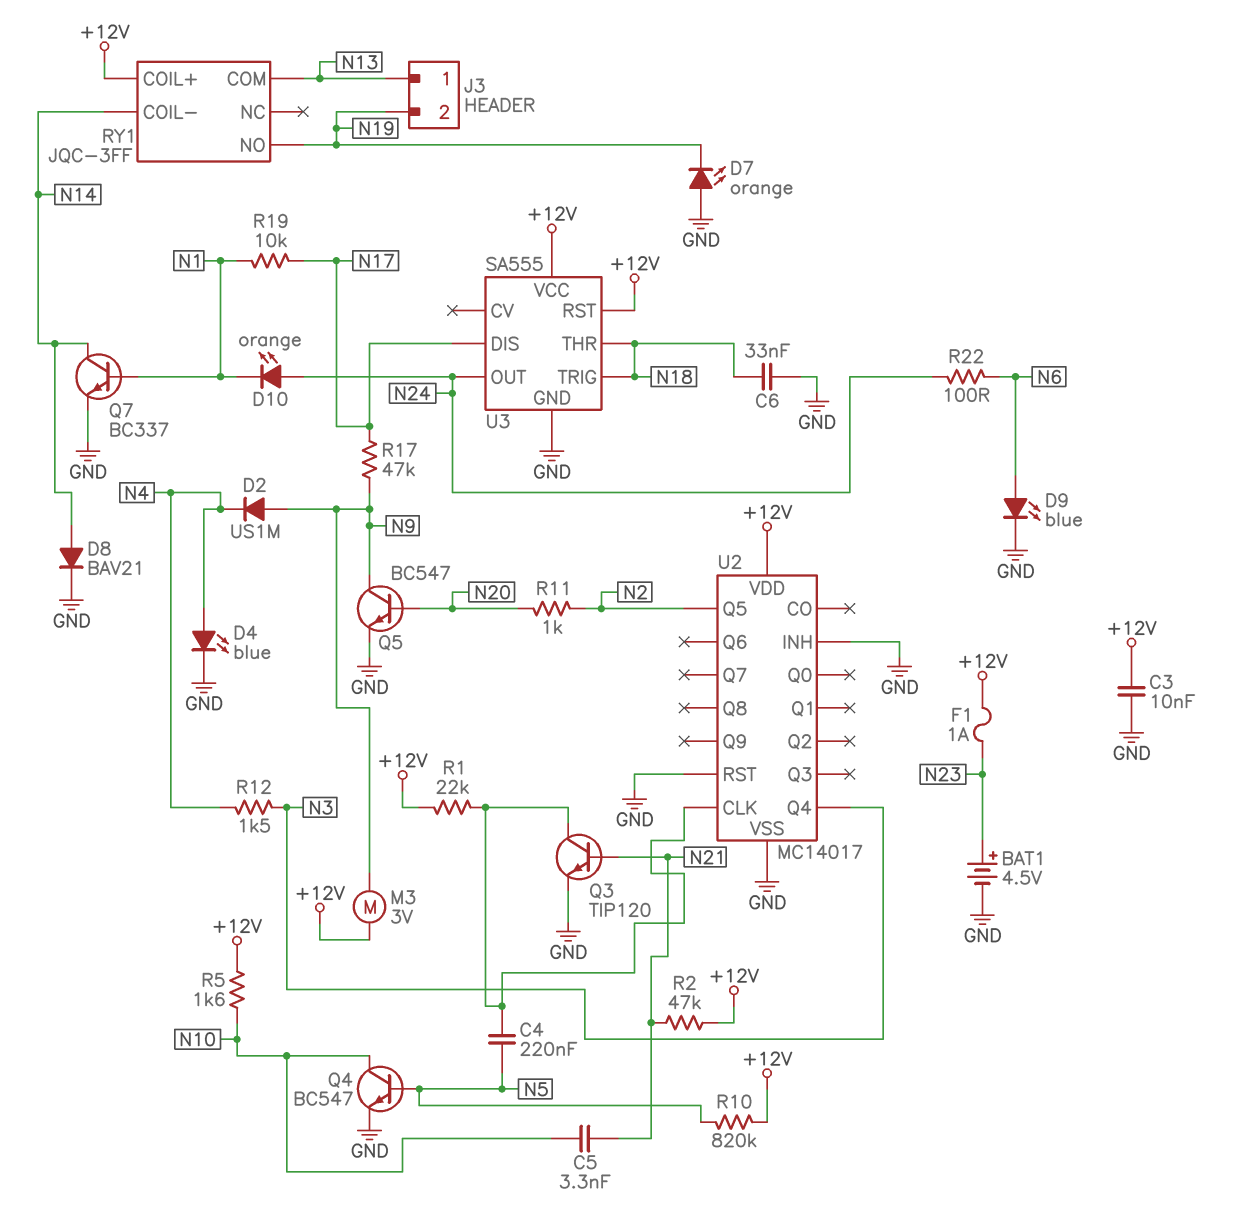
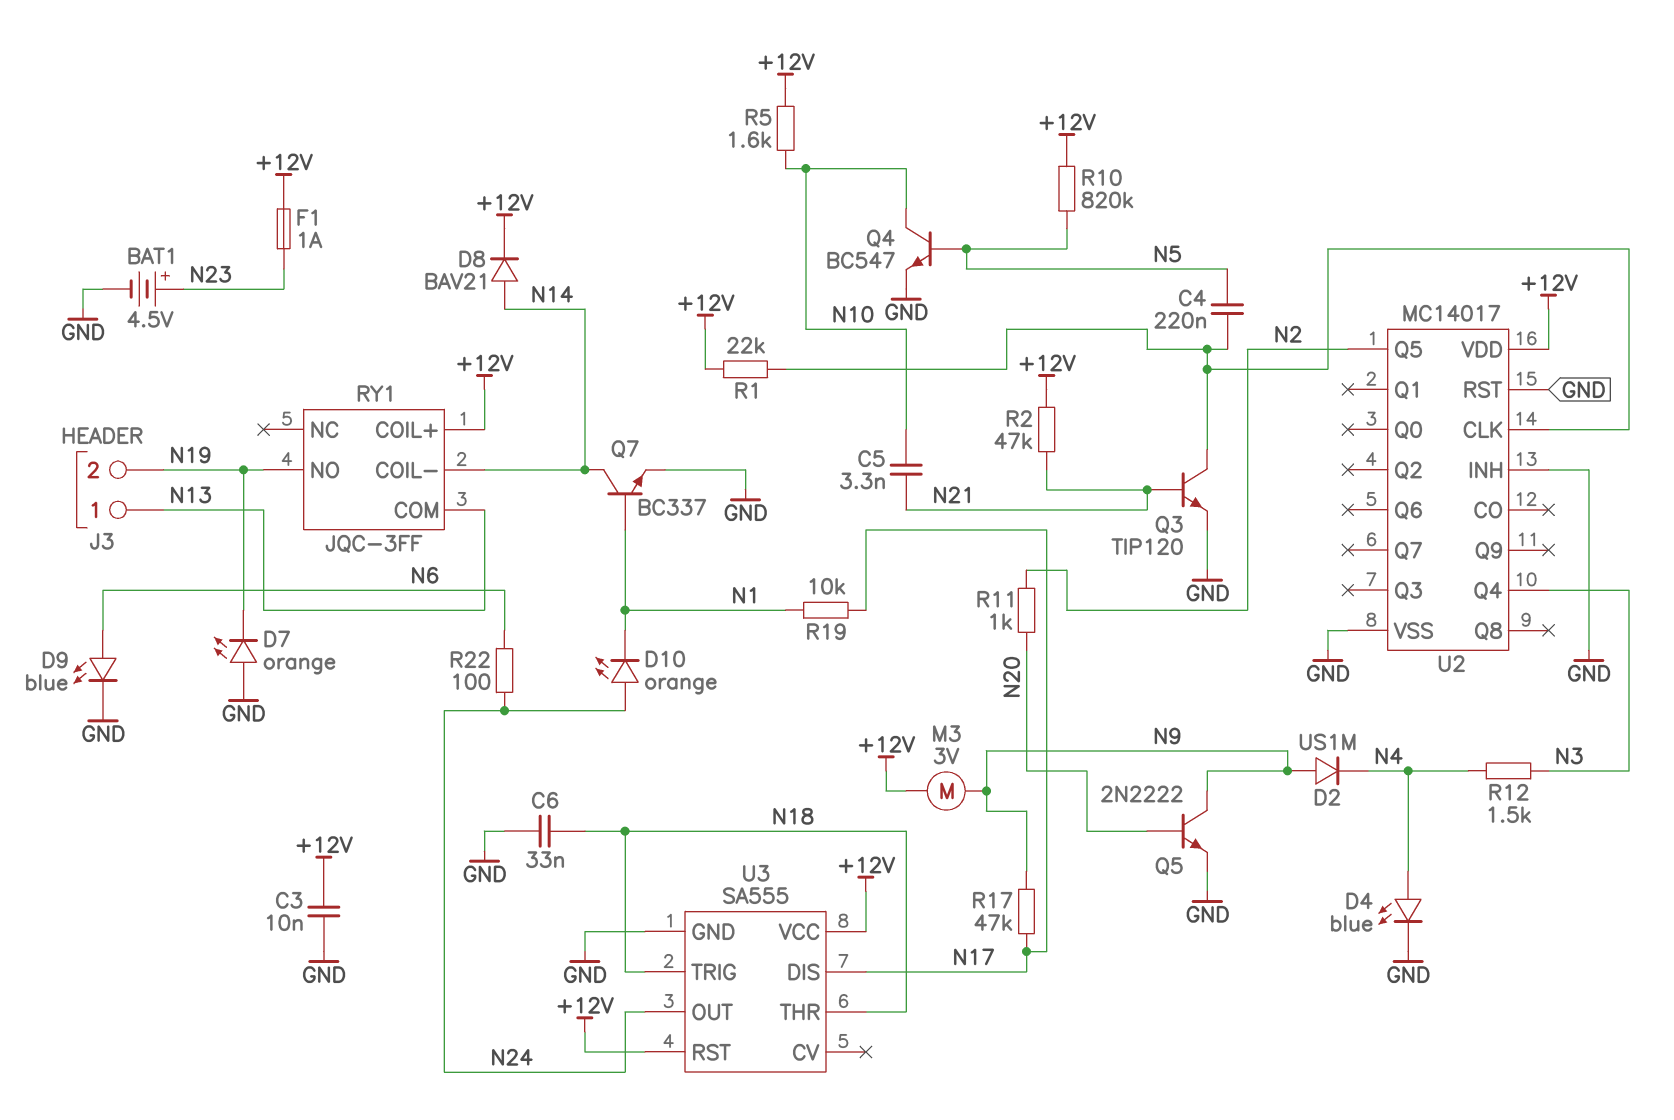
D8: diode BAV21 (A N14, K GND) -> diode BAV21 (A N14, K +12V)
Q5: NPN BC547 (B N20, C N9, E GND) -> NPN 2N2222 (B N20, C N9, E GND)

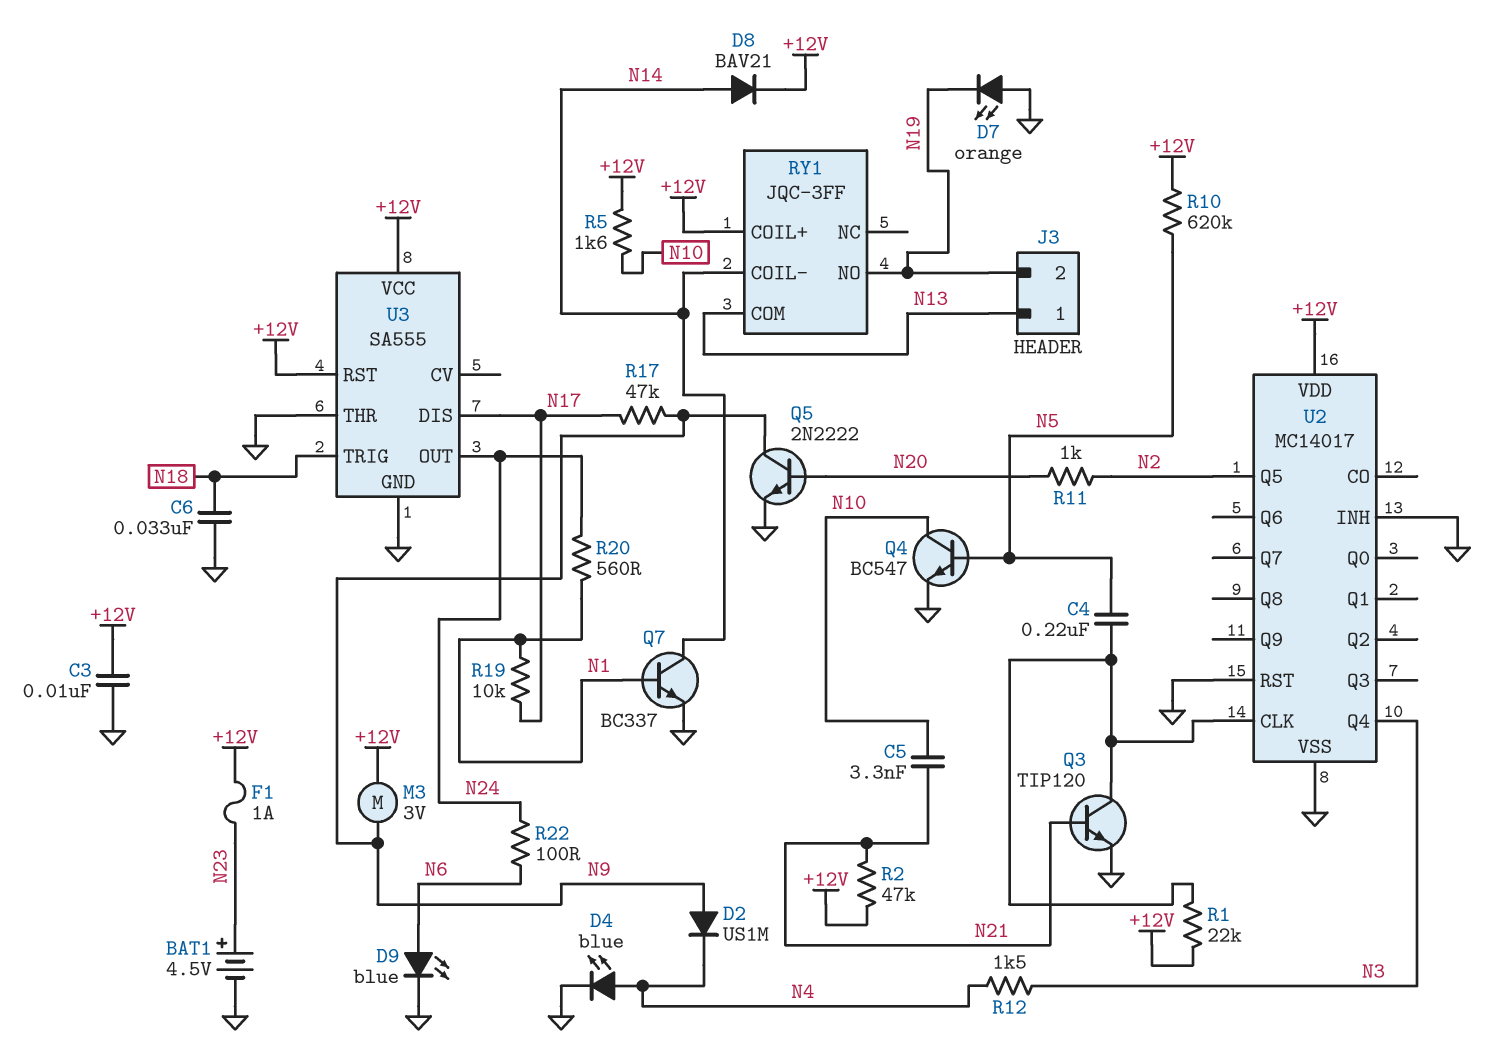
D10: LED orange (A N24, K N1) -> none
R10: 820k (+12V, N5) -> 620k (+12V, N5)
R20: none -> 560 (N1, N24)
U3 pin THR: N18 -> GND

